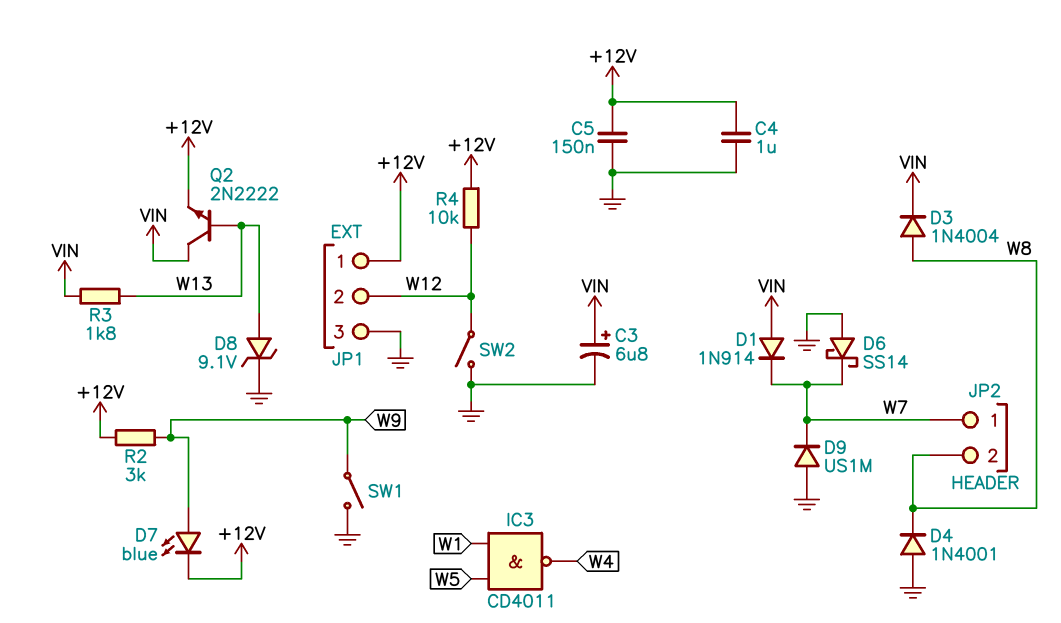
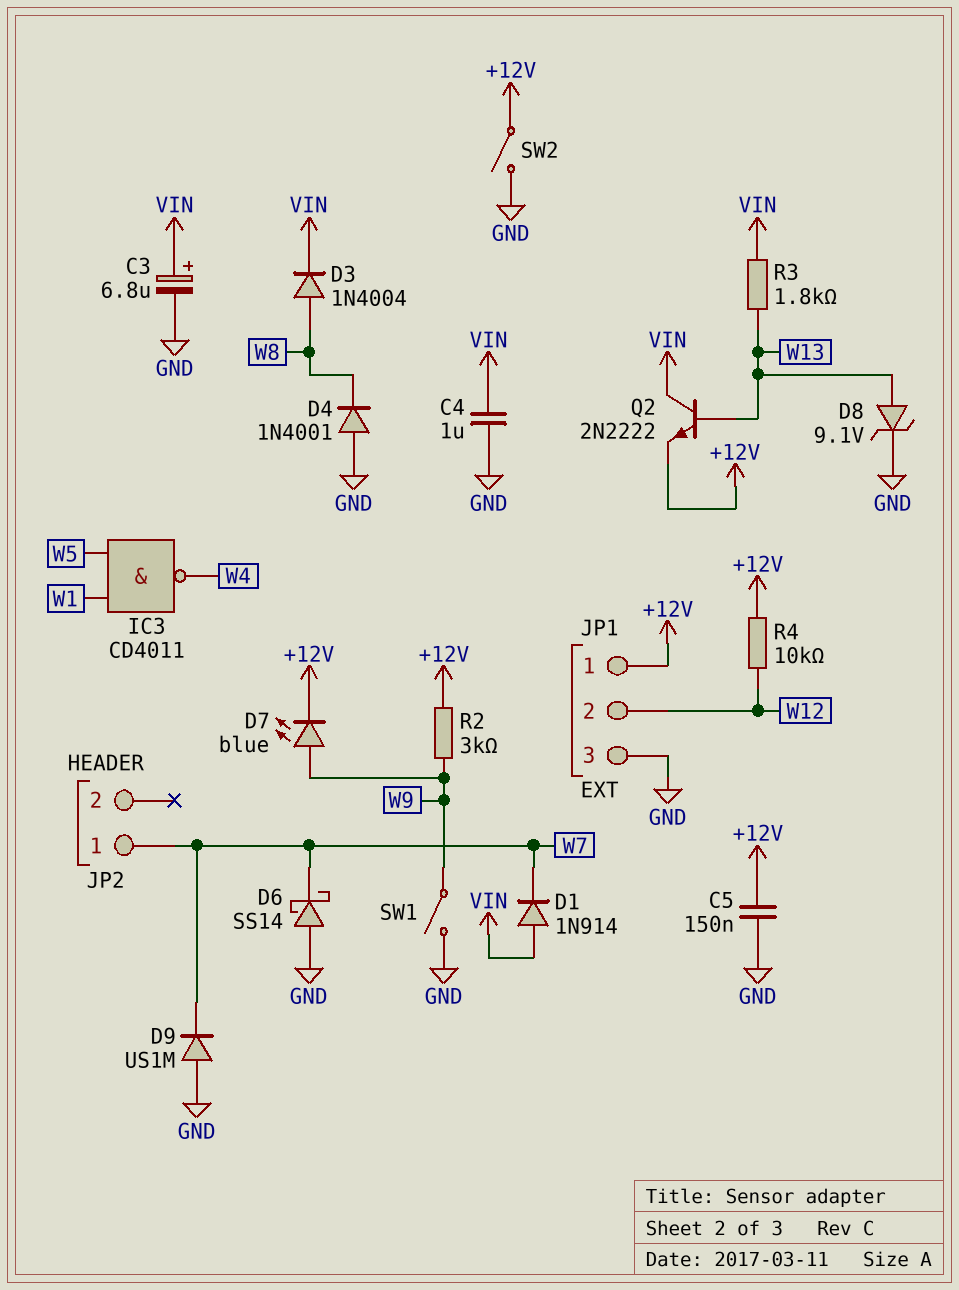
C4: 1uF (+12V, GND) -> 1uF (GND, VIN)
JP2 pin 2: W8 -> none
SW2: switch (GND, W12) -> switch (+12V, GND)

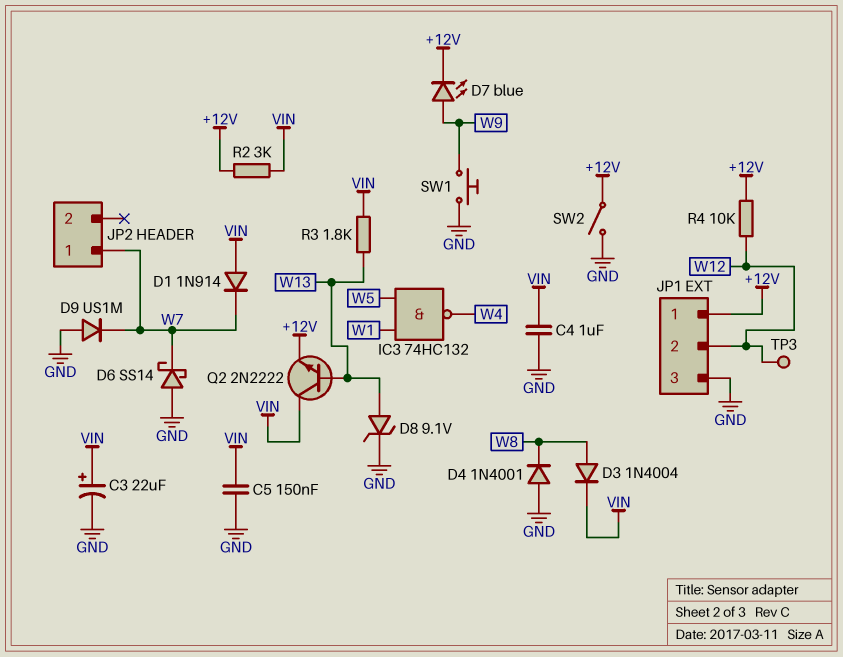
C3: 6.8uF (plus VIN, minus GND) -> 22uF (plus VIN, minus GND)
C5: 150nF (+12V, GND) -> 150nF (GND, VIN)
IC3: NAND CD4011 (in W1, in W5, out W4) -> NAND 74HC132 (in W1, in W5, out W4)
R2: 3k (+12V, W9) -> 3k (+12V, VIN)
SW1: switch (GND, W9) -> button (GND, W9)
TP3: none -> test point (W12)

